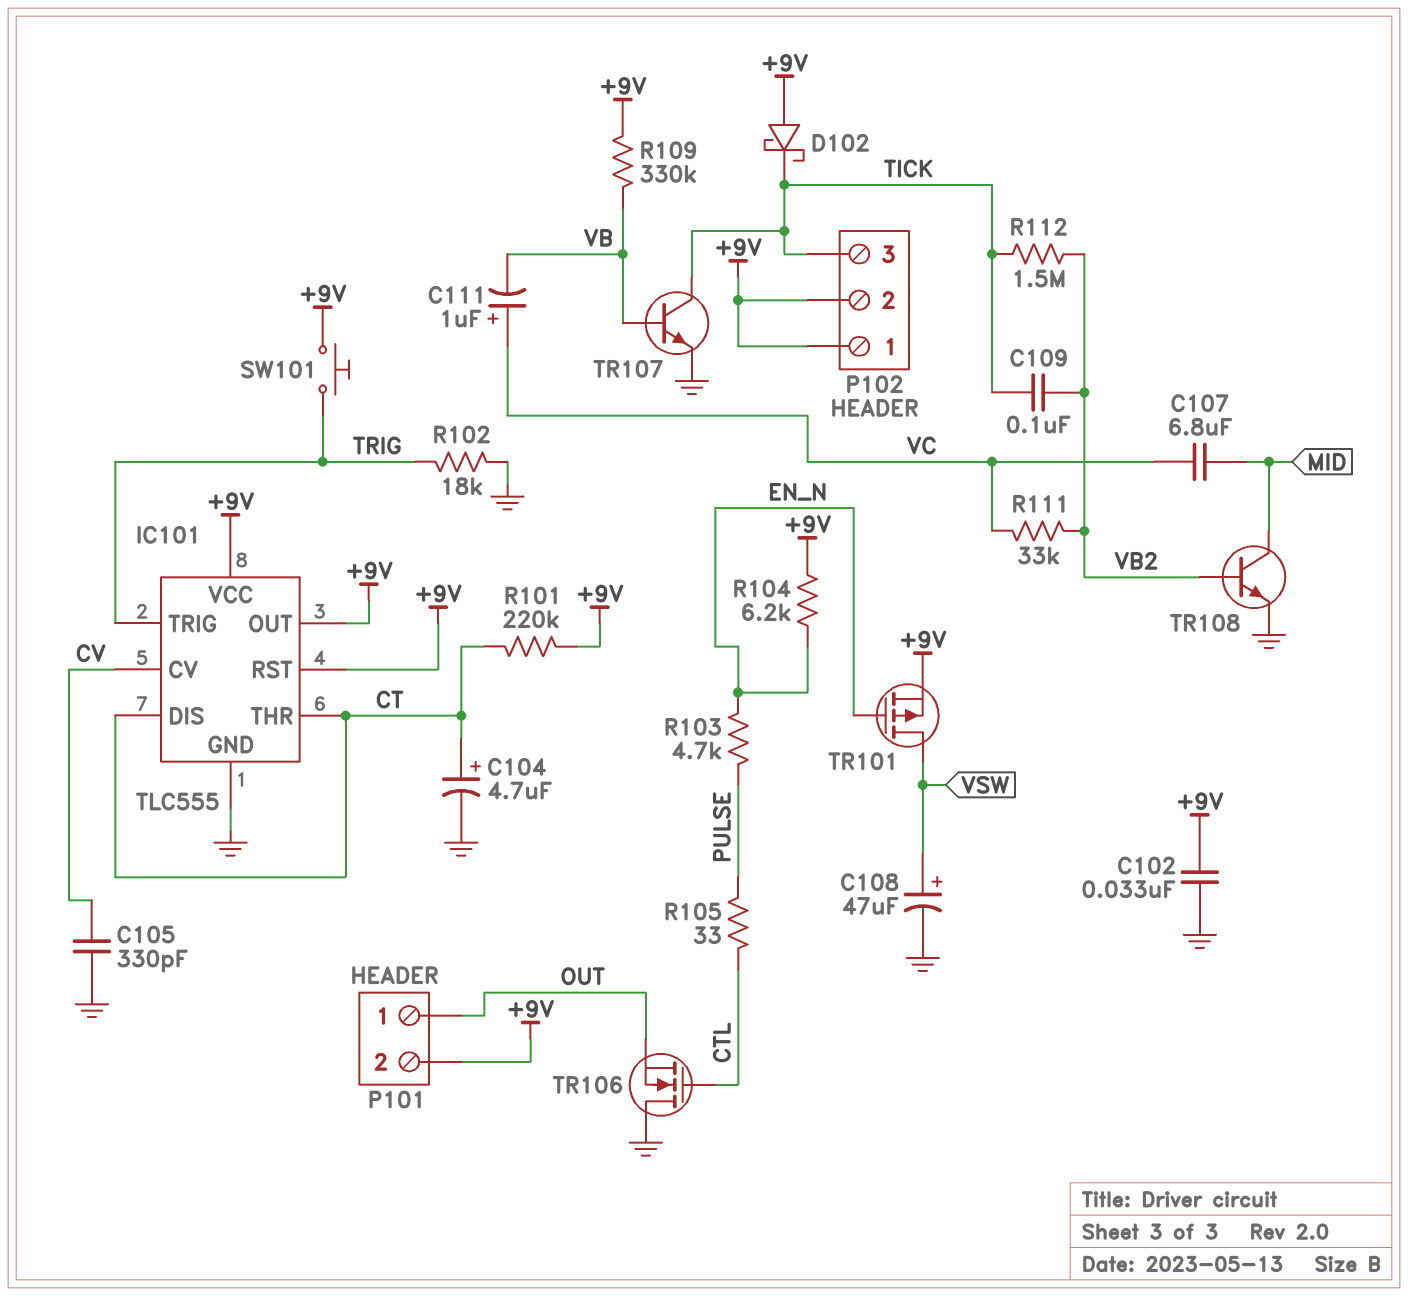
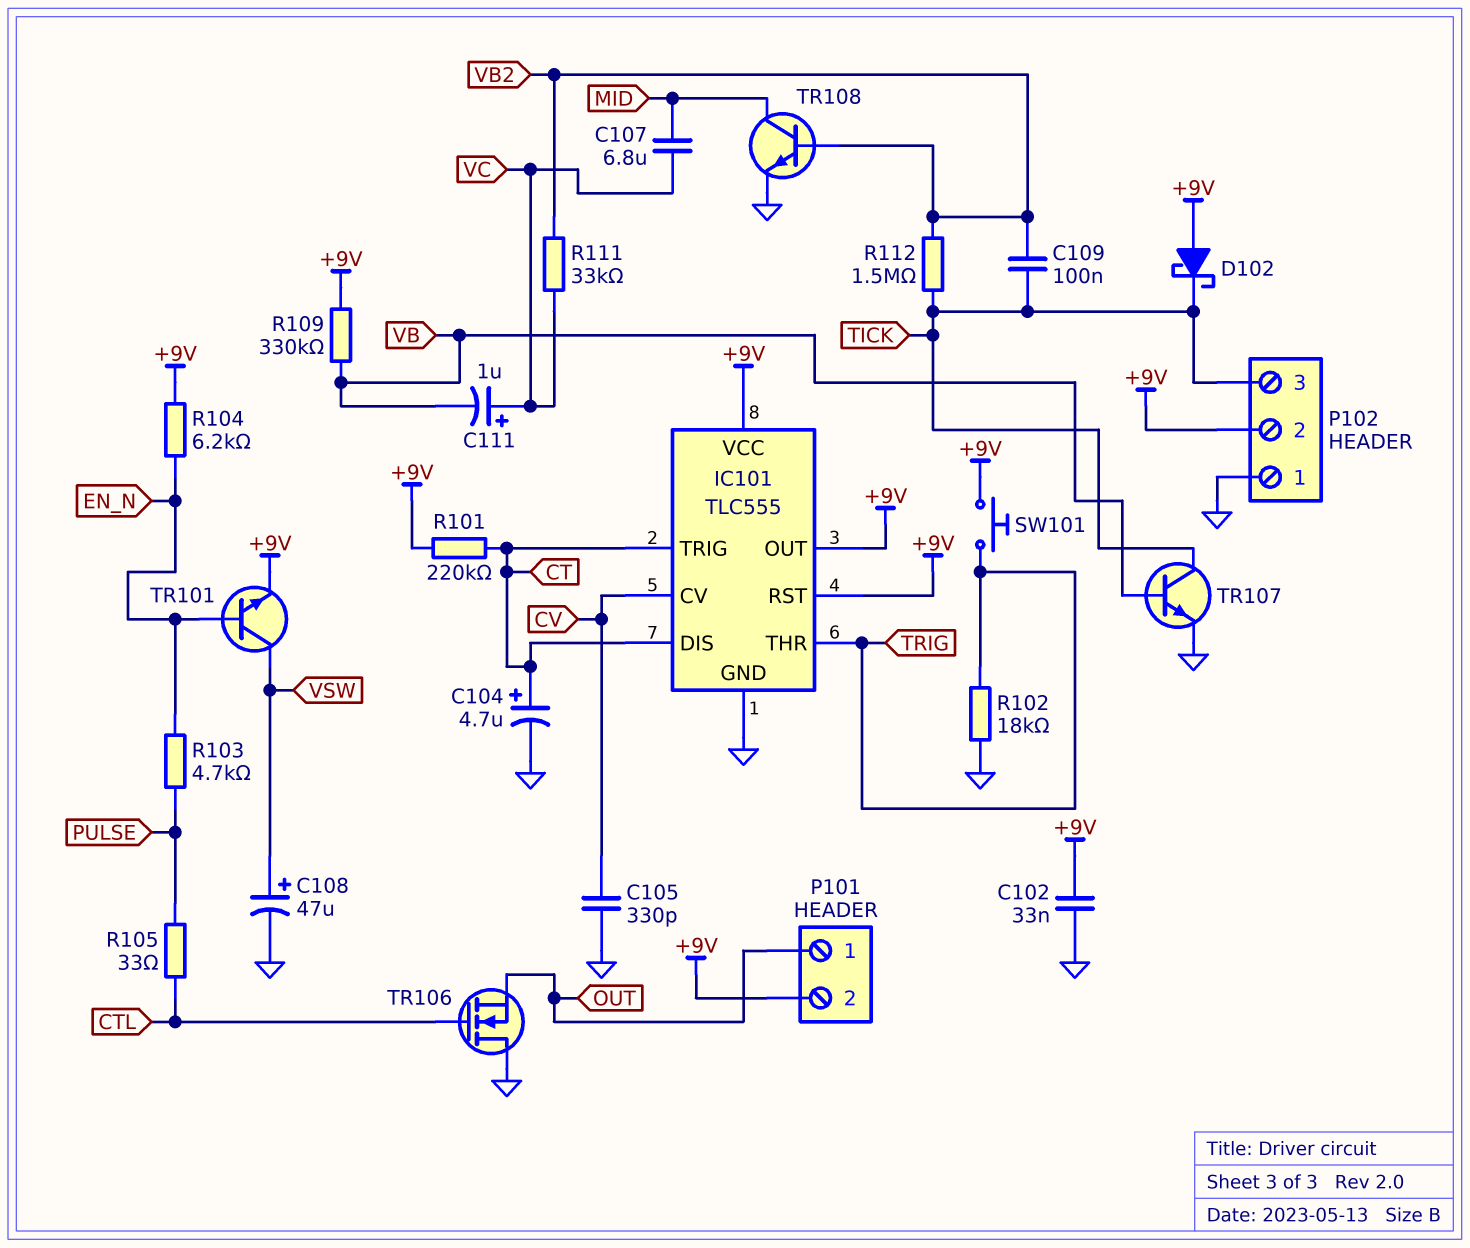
IC101 pin THR: CT -> TRIG
IC101 pin TRIG: TRIG -> CT
P102 pin 1: +9V -> GND
TR101: PMOS (G EN_N, D VSW, S +9V) -> NPN (B EN_N, C VSW, E +9V)

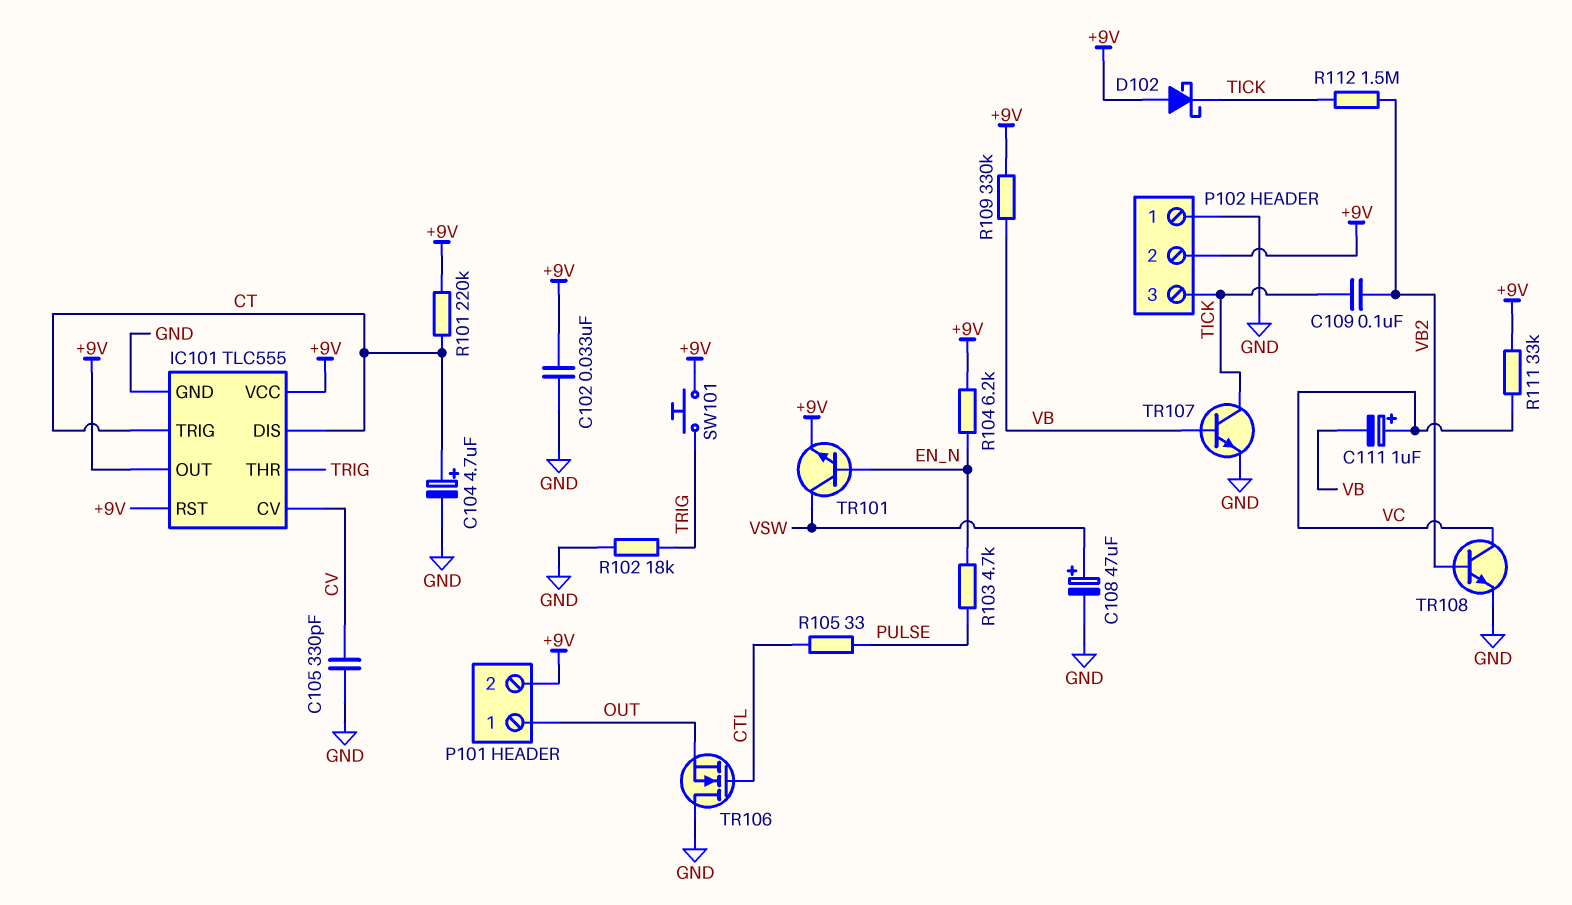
C107: 6.8uF (MID, VC) -> none
R111: 33k (VB2, VC) -> 33k (+9V, VC)
TR108: NPN (B VB2, C MID, E GND) -> NPN (B VB2, C VC, E GND)

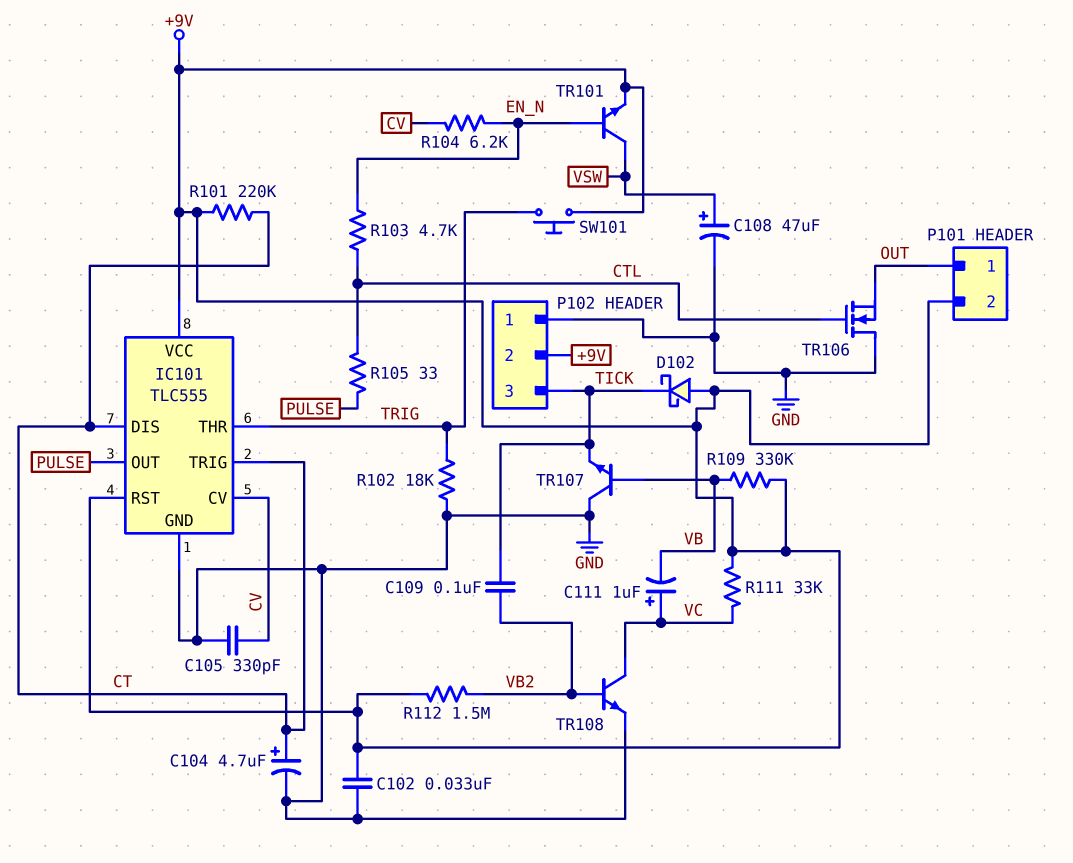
IC101 pin OUT: +9V -> PULSE
R103: 4.7k (EN_N, PULSE) -> 4.7k (CTL, EN_N)
R104: 6.2k (+9V, EN_N) -> 6.2k (CV, EN_N)
R112: 1.5M (TICK, VB2) -> 1.5M (+9V, VB2)
TR107: NPN (B VB, C TICK, E GND) -> NPN (B VB, C GND, E TICK)

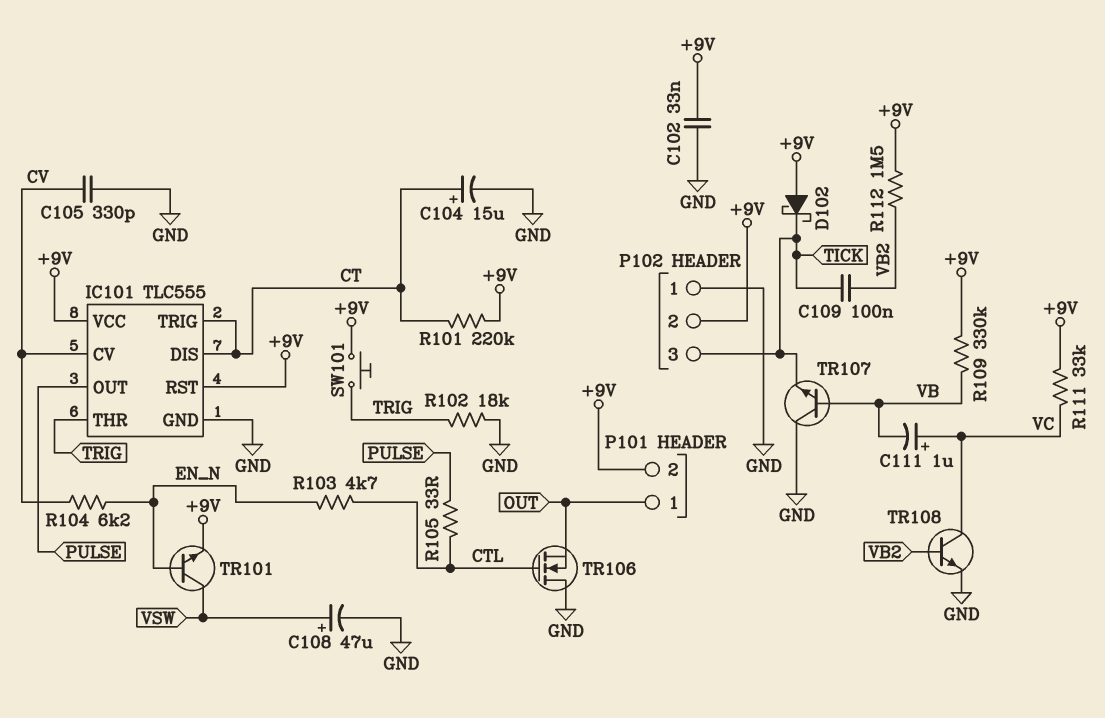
C104: 4.7uF (plus CT, minus GND) -> 15uF (plus CT, minus GND)

